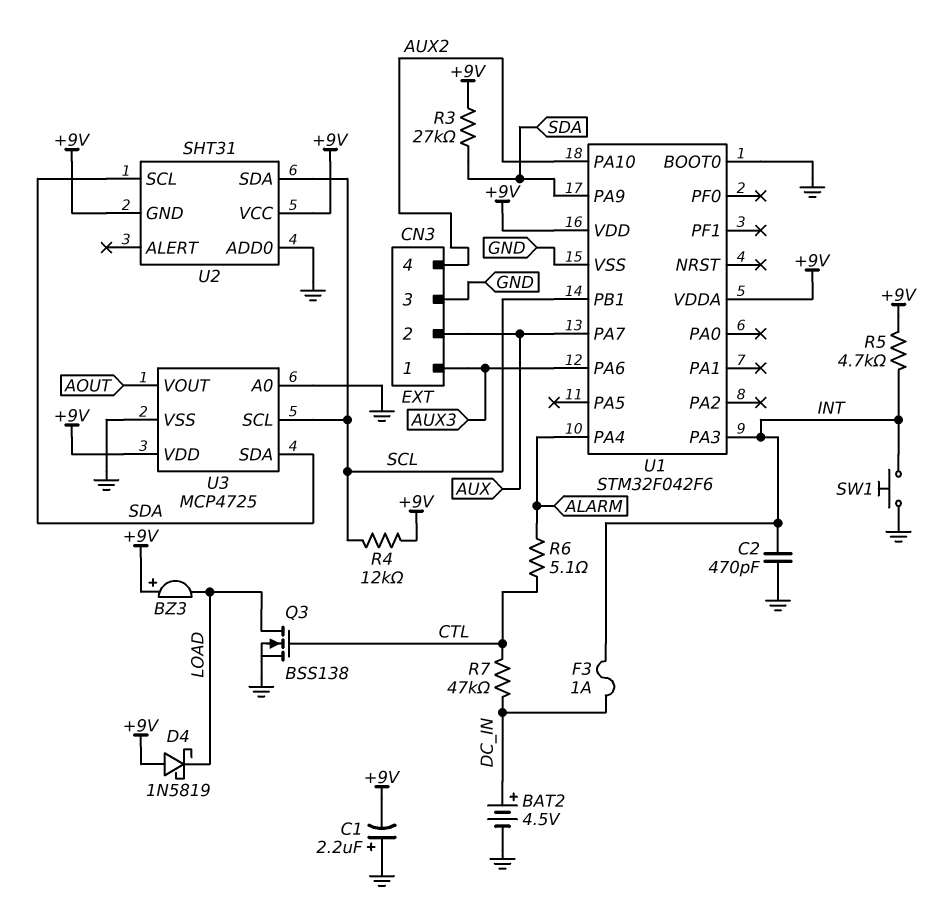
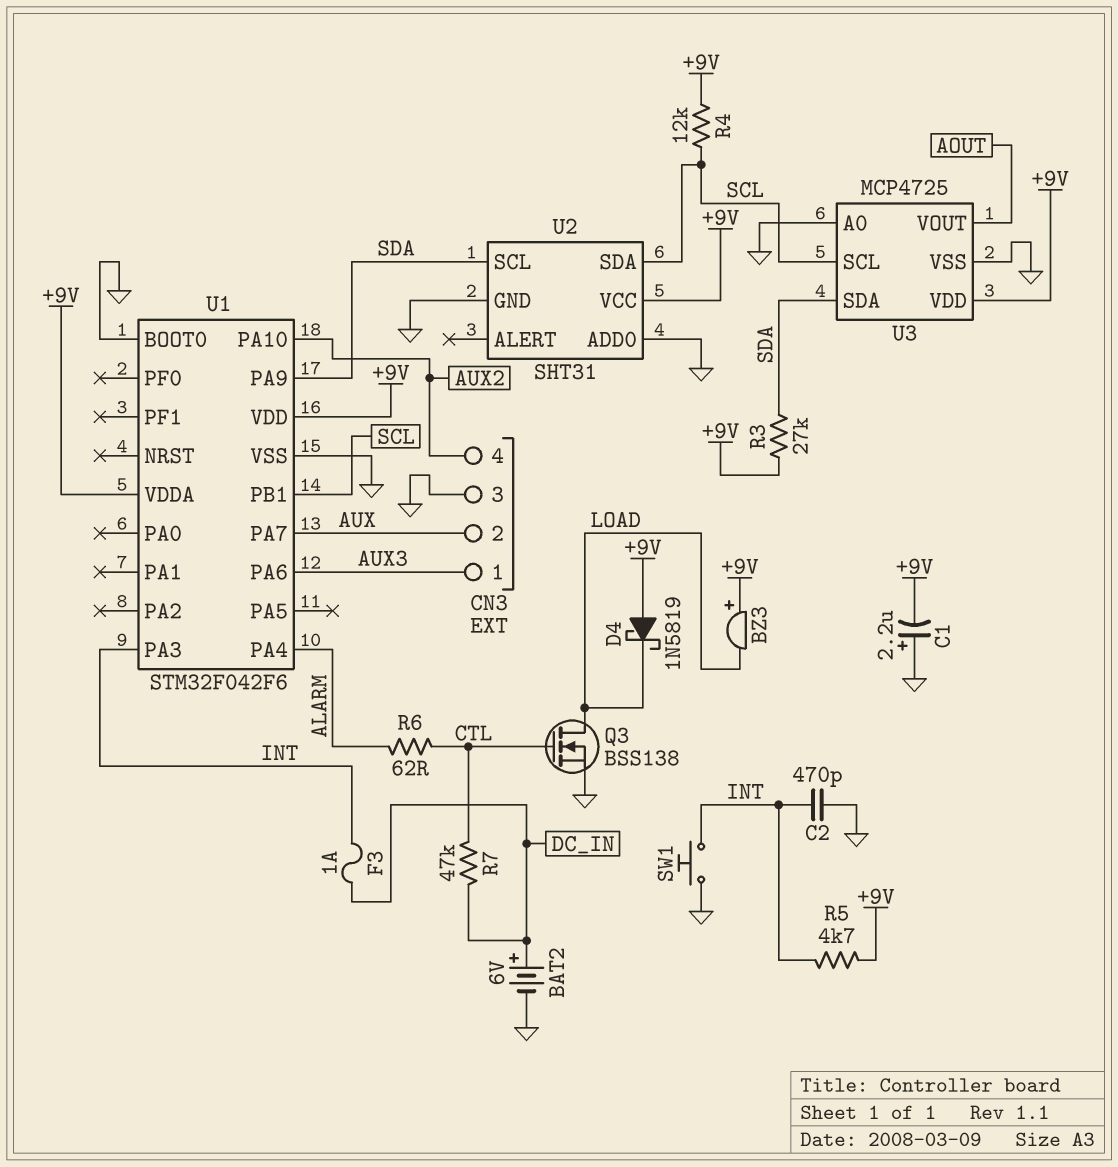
BAT2: 4.5V (plus DC_IN, minus GND) -> 6V (plus DC_IN, minus GND)
R6: 5.1 (ALARM, CTL) -> 62 (ALARM, CTL)
U2 pin GND: +9V -> GND

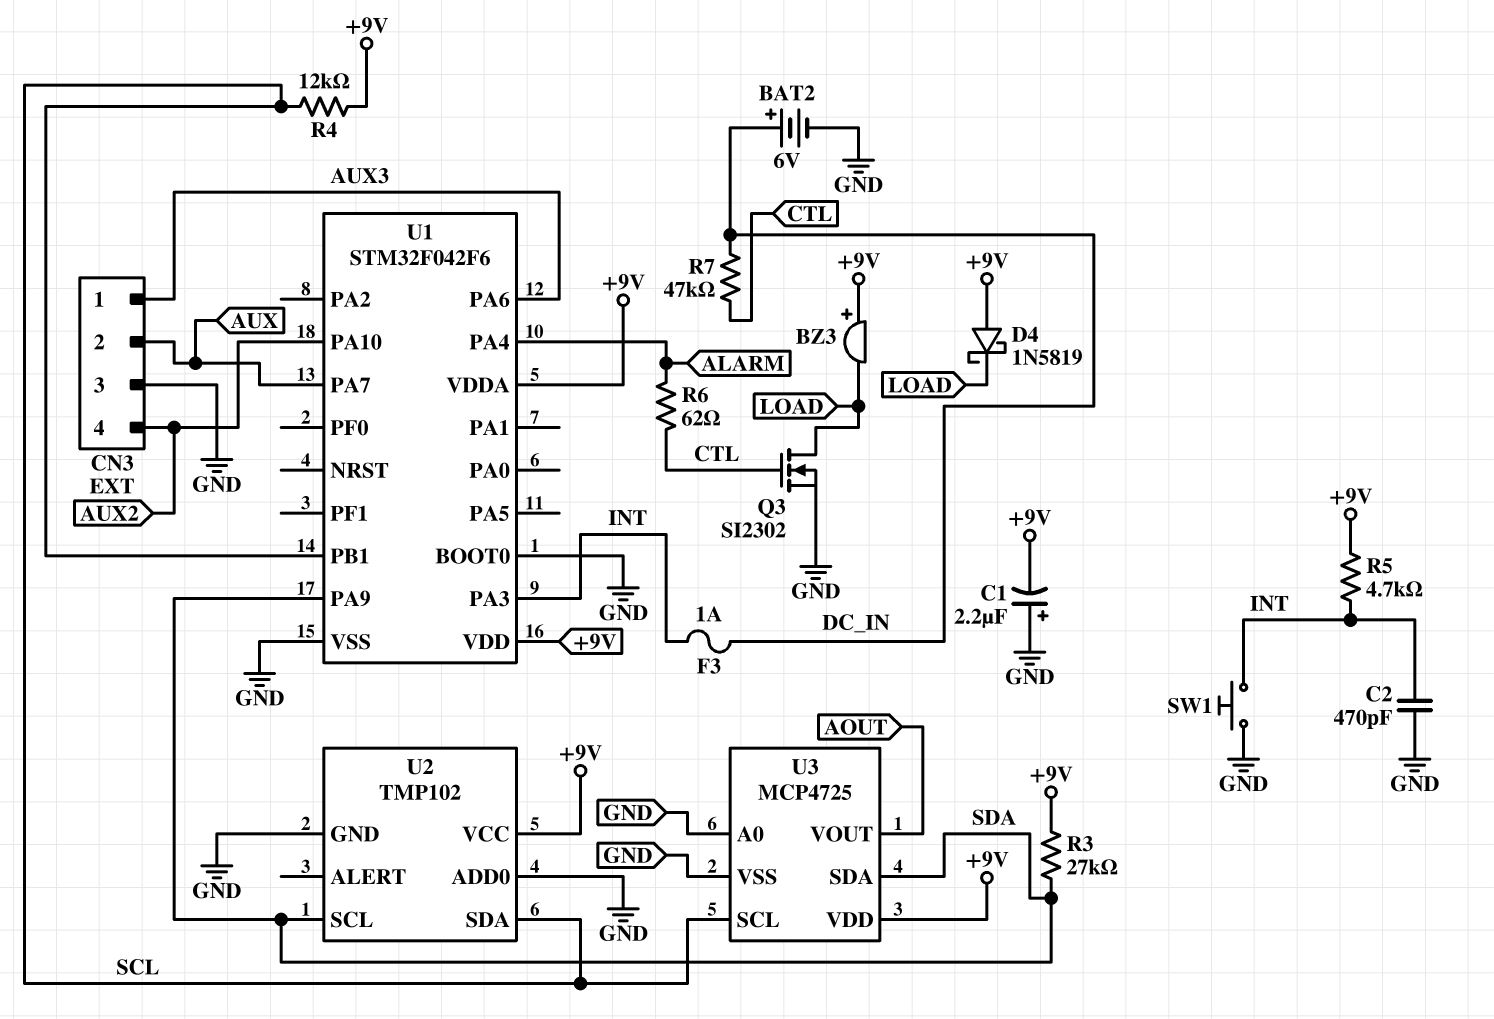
Q3: NMOS BSS138 (G CTL, D LOAD, S GND) -> NMOS SI2302 (G CTL, D LOAD, S GND)
U2: SHT31 -> TMP102

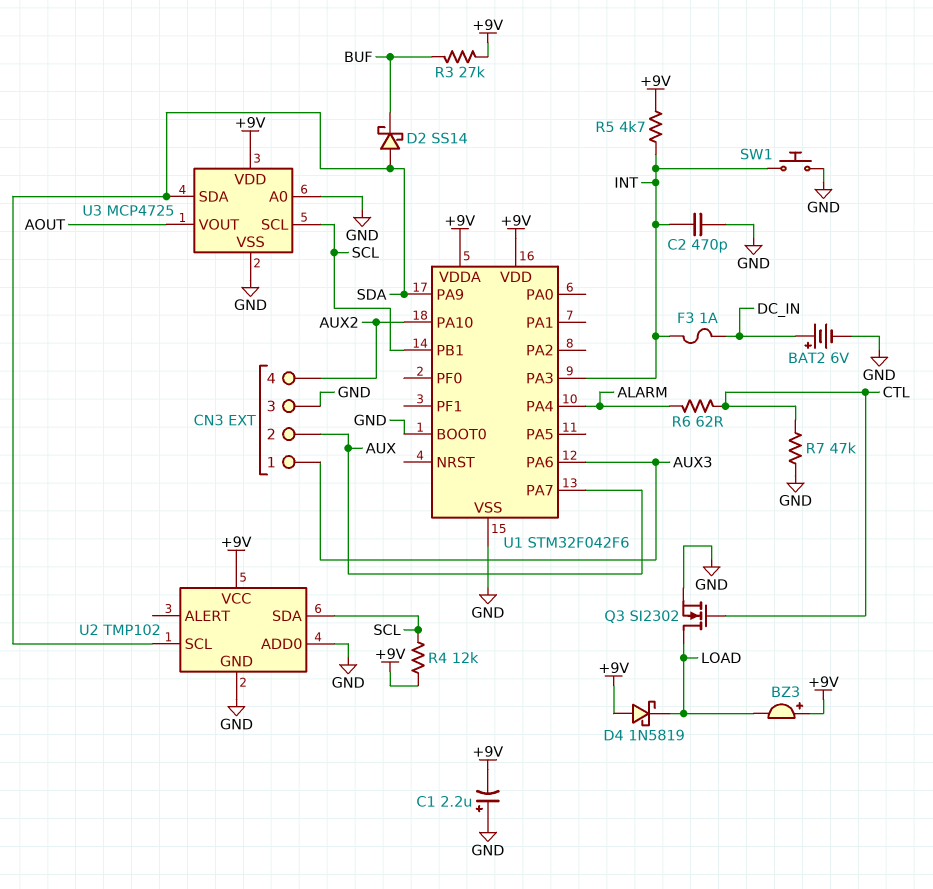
D2: none -> schottky SS14 (A SDA, K BUF)
R3: 27k (+9V, SDA) -> 27k (+9V, BUF)
R7: 47k (CTL, DC_IN) -> 47k (CTL, GND)

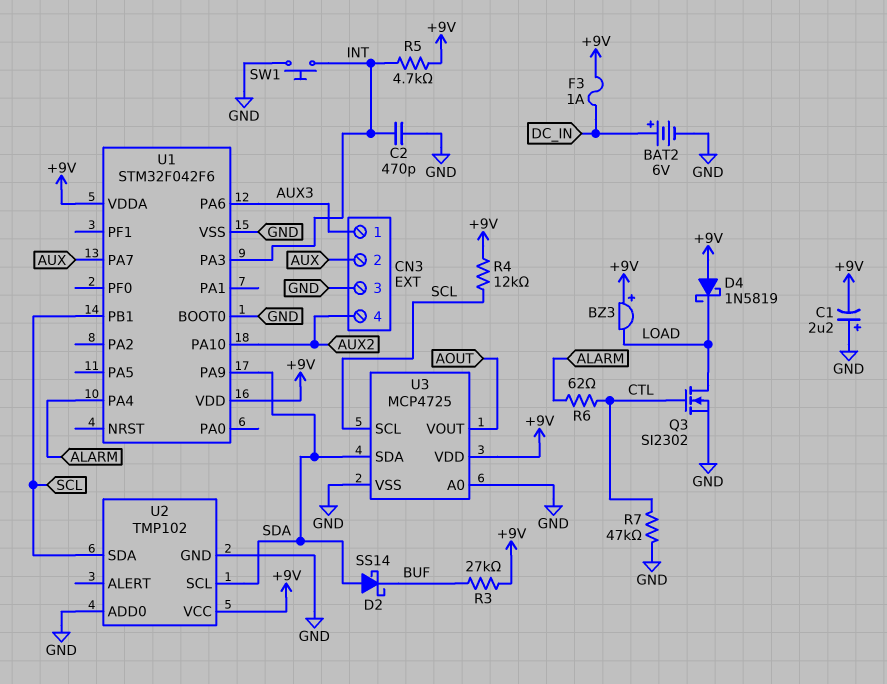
F3: 1A (DC_IN, INT) -> 1A (+9V, DC_IN)

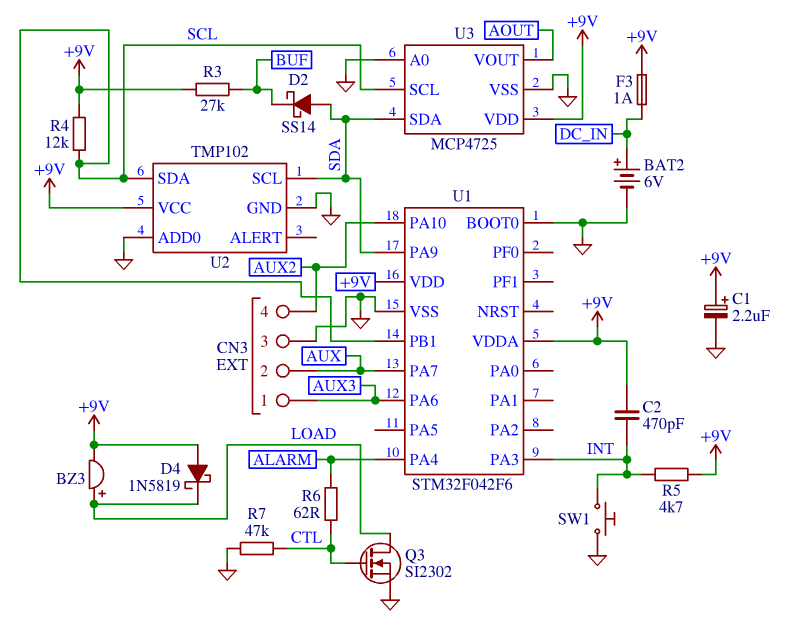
BZ3: buzzer (plus +9V, minus LOAD) -> buzzer (plus LOAD, minus +9V)
C1: 2.2uF (plus GND, minus +9V) -> 2.2uF (plus +9V, minus GND)
C2: 470pF (GND, INT) -> 470pF (+9V, INT)

